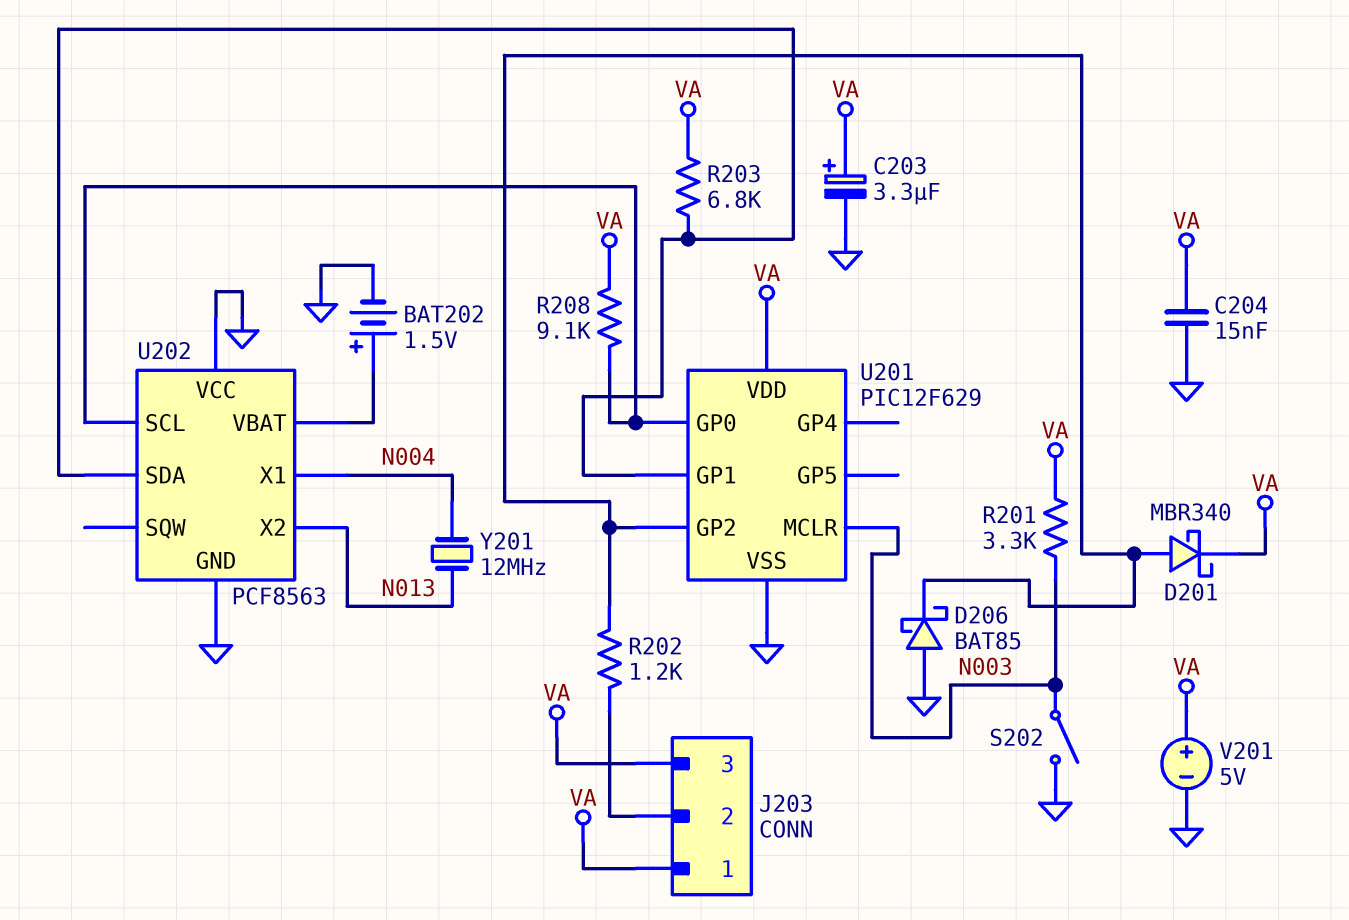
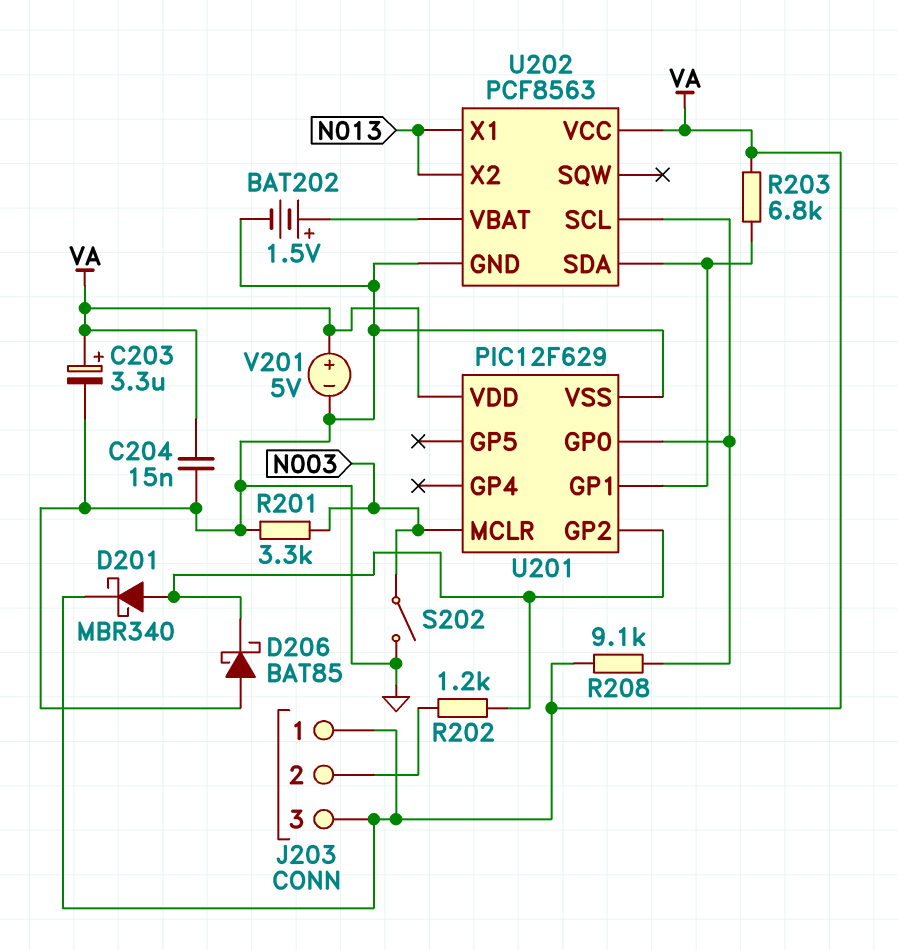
R201: 3.3k (N003, VA) -> 3.3k (GND, N003)
U202 pin VCC: GND -> VA
U202 pin X1: N004 -> N013
Y201: 12MHz (N004, N013) -> none

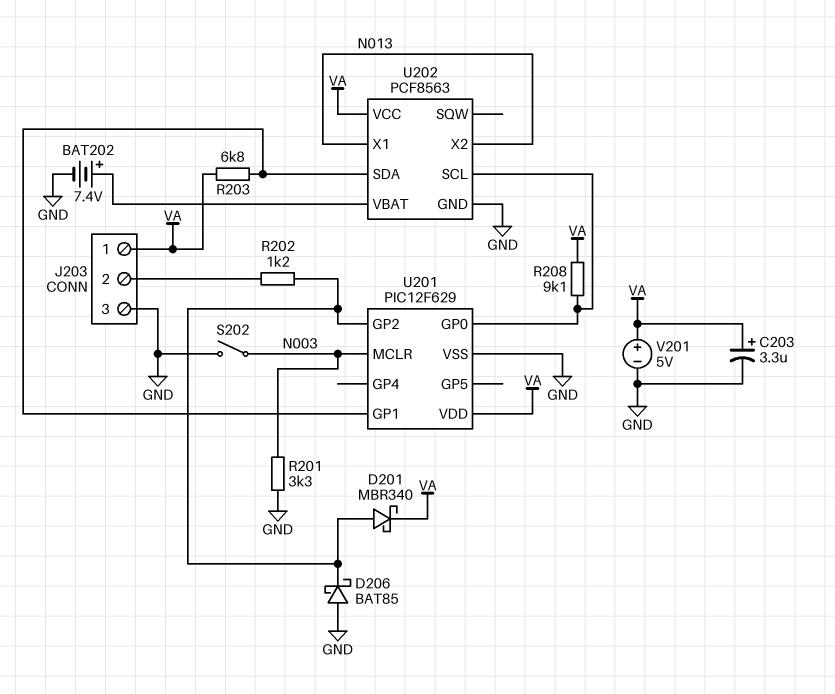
BAT202: 1.5V (plus U202/VBAT, minus GND) -> 7.4V (plus U202/VBAT, minus GND)
C204: 15nF (GND, VA) -> none
J203 pin 3: VA -> GND

